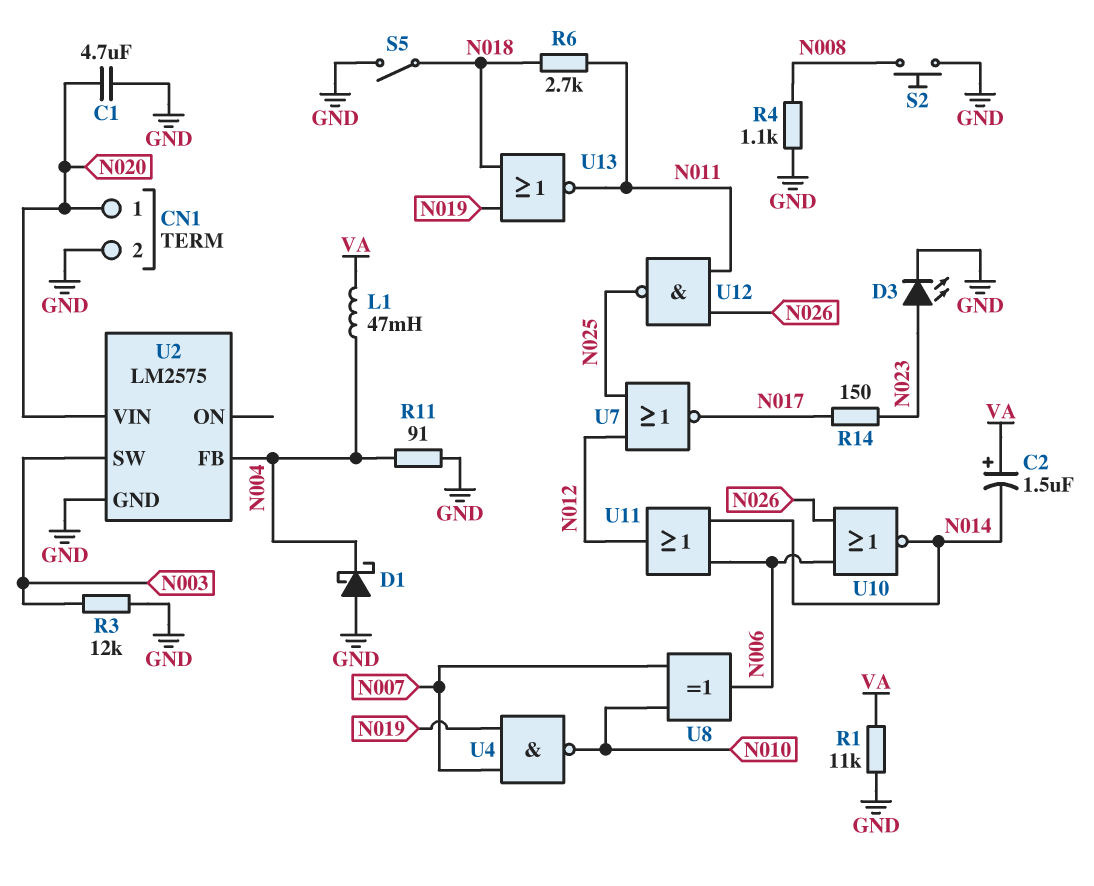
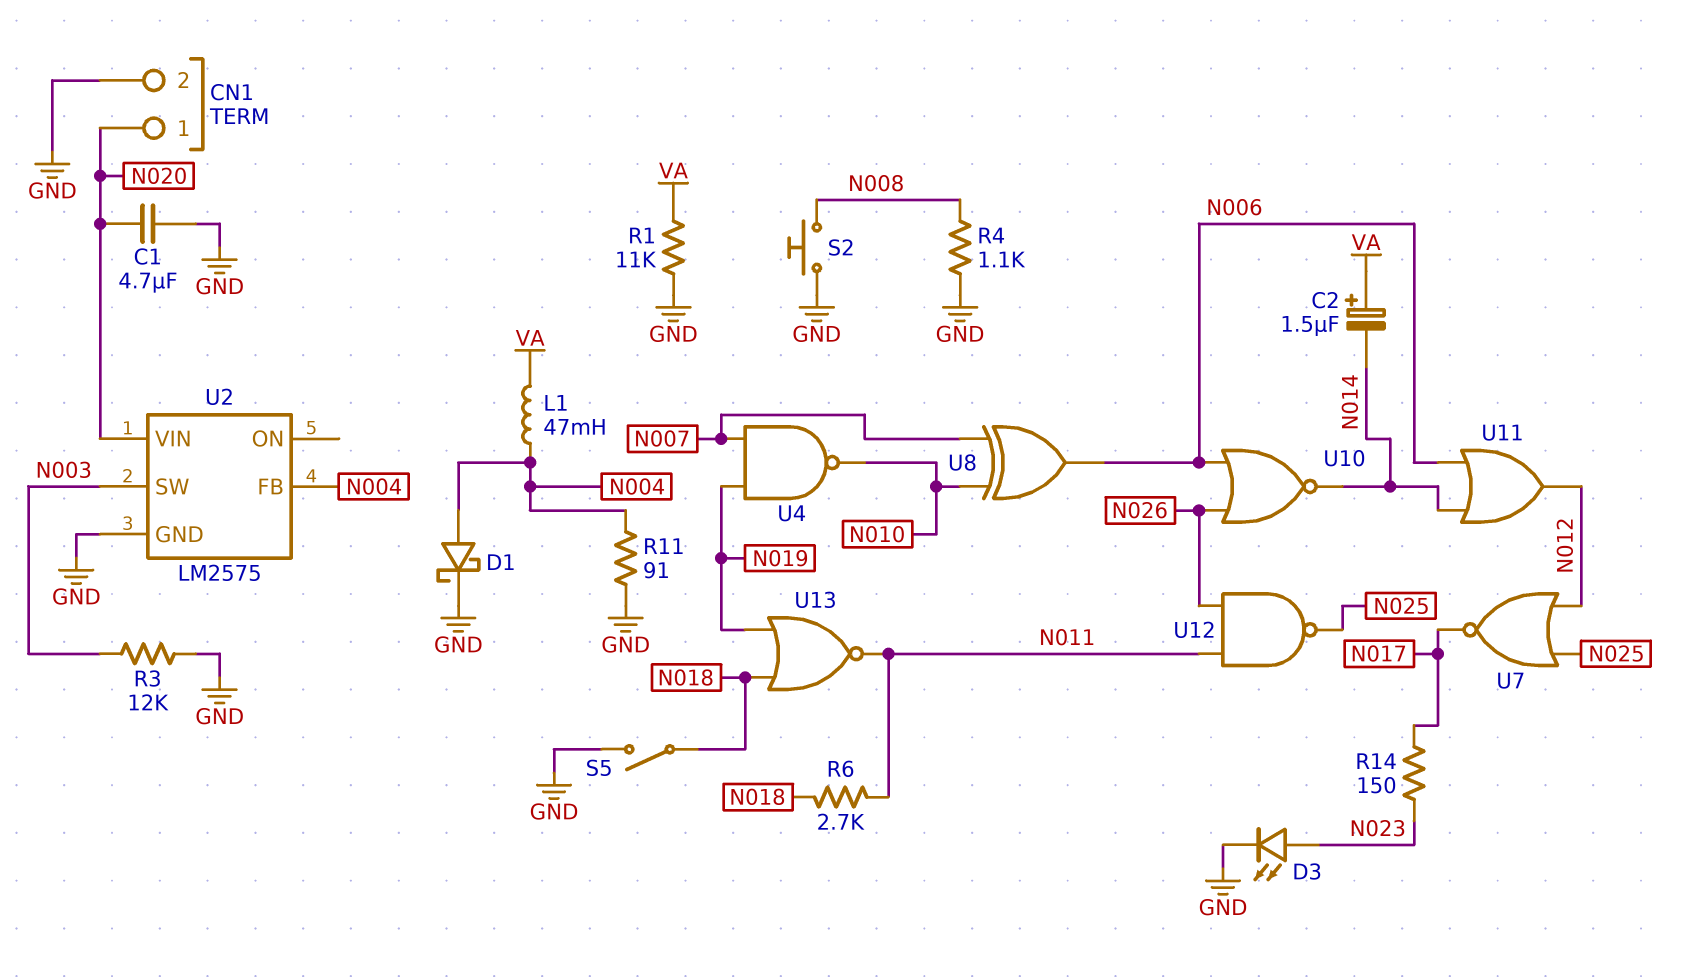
D1: schottky (A GND, K N004) -> schottky (A N004, K GND)

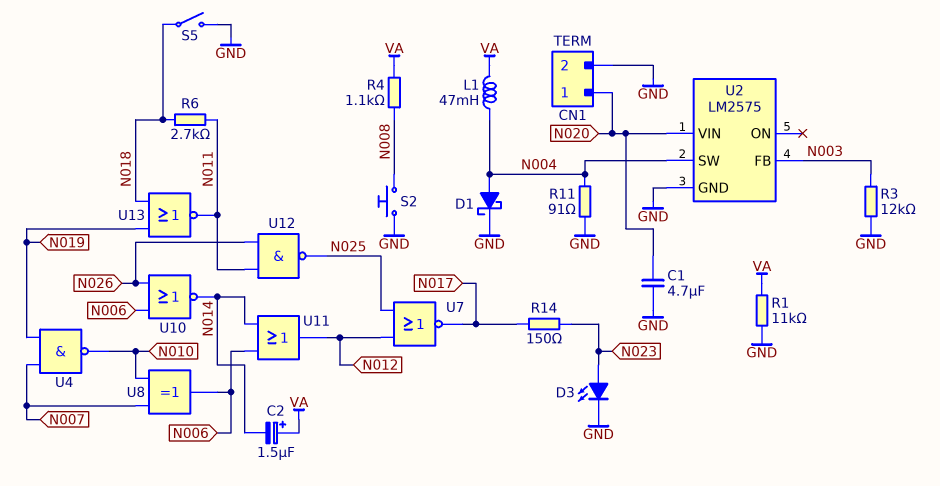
R4: 1.1k (GND, N008) -> 1.1k (N008, VA)
U2 pin FB: N004 -> N003
U2 pin SW: N003 -> N004

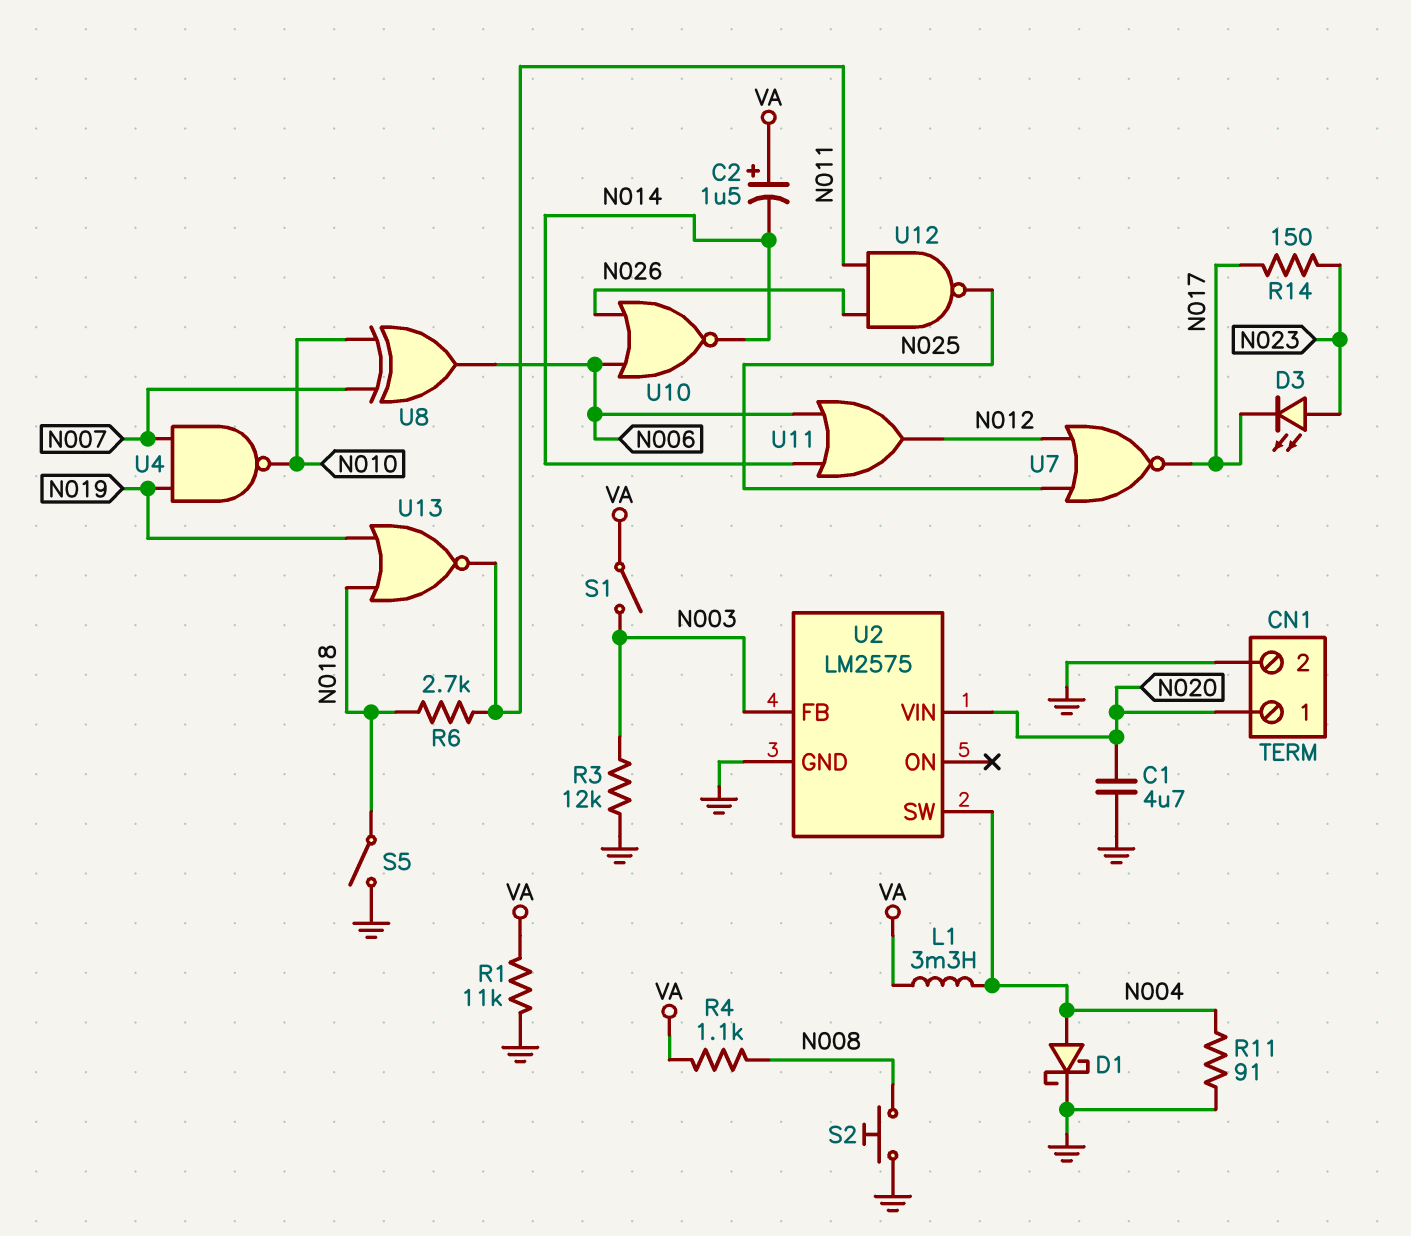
D3: LED (A N023, K GND) -> LED (A N023, K N017)
L1: 47mH (N004, VA) -> 3.3mH (N004, VA)
S1: none -> switch (N003, VA)

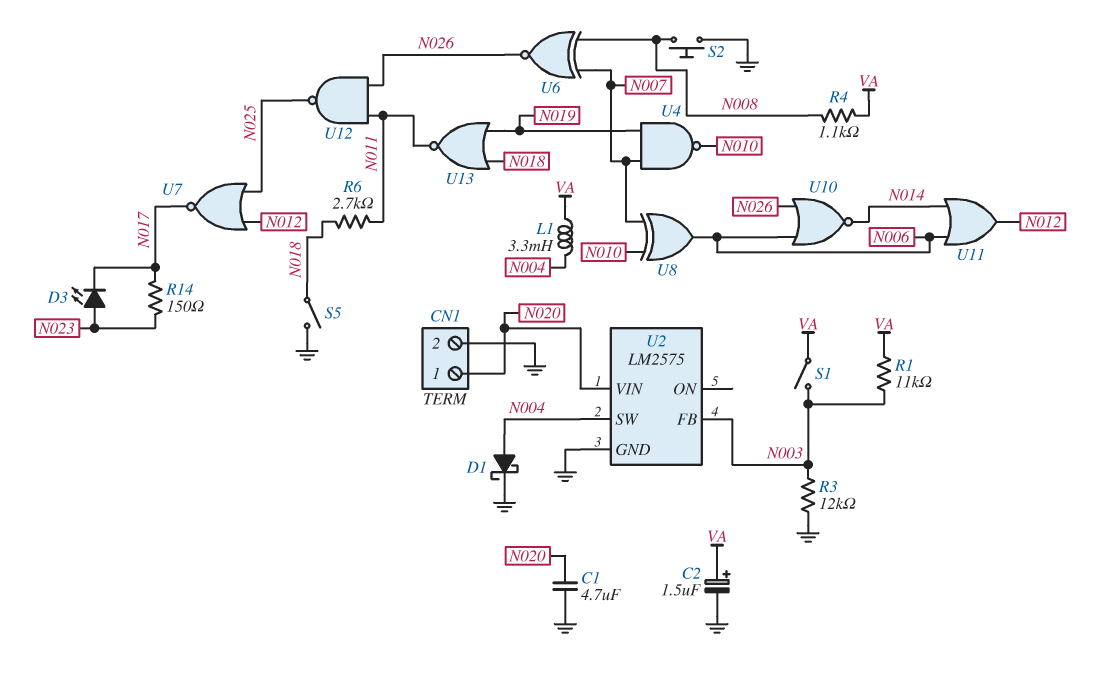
C2: 1.5uF (plus VA, minus N014) -> 1.5uF (plus VA, minus GND)
R1: 11k (GND, VA) -> 11k (N003, VA)
R11: 91 (GND, N004) -> none
U6: none -> XNOR (in N007, in N008, out N026)

